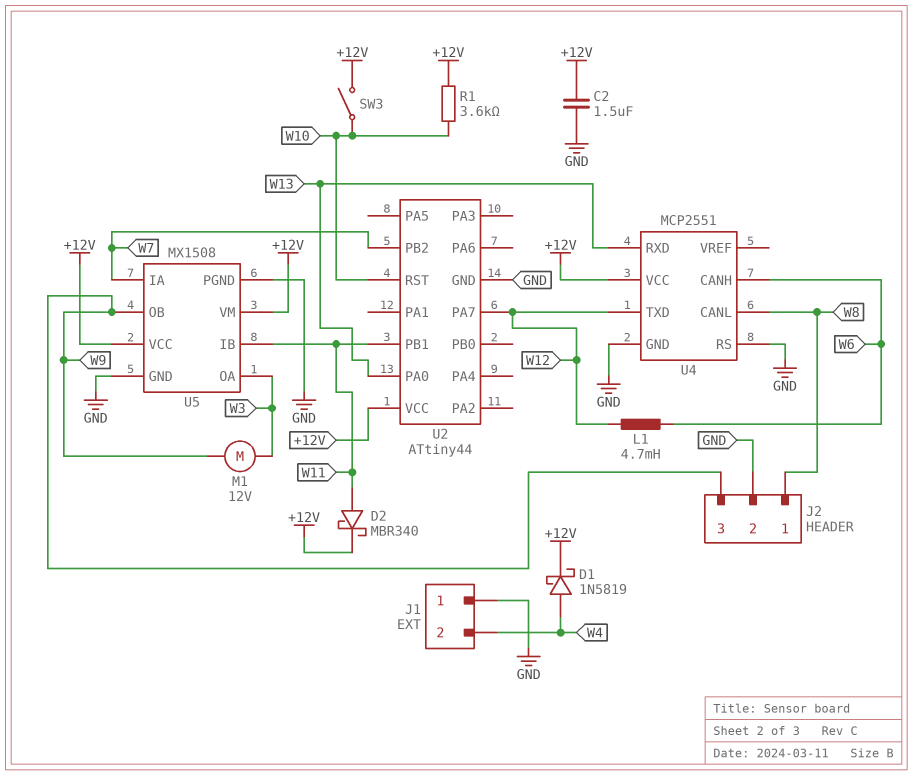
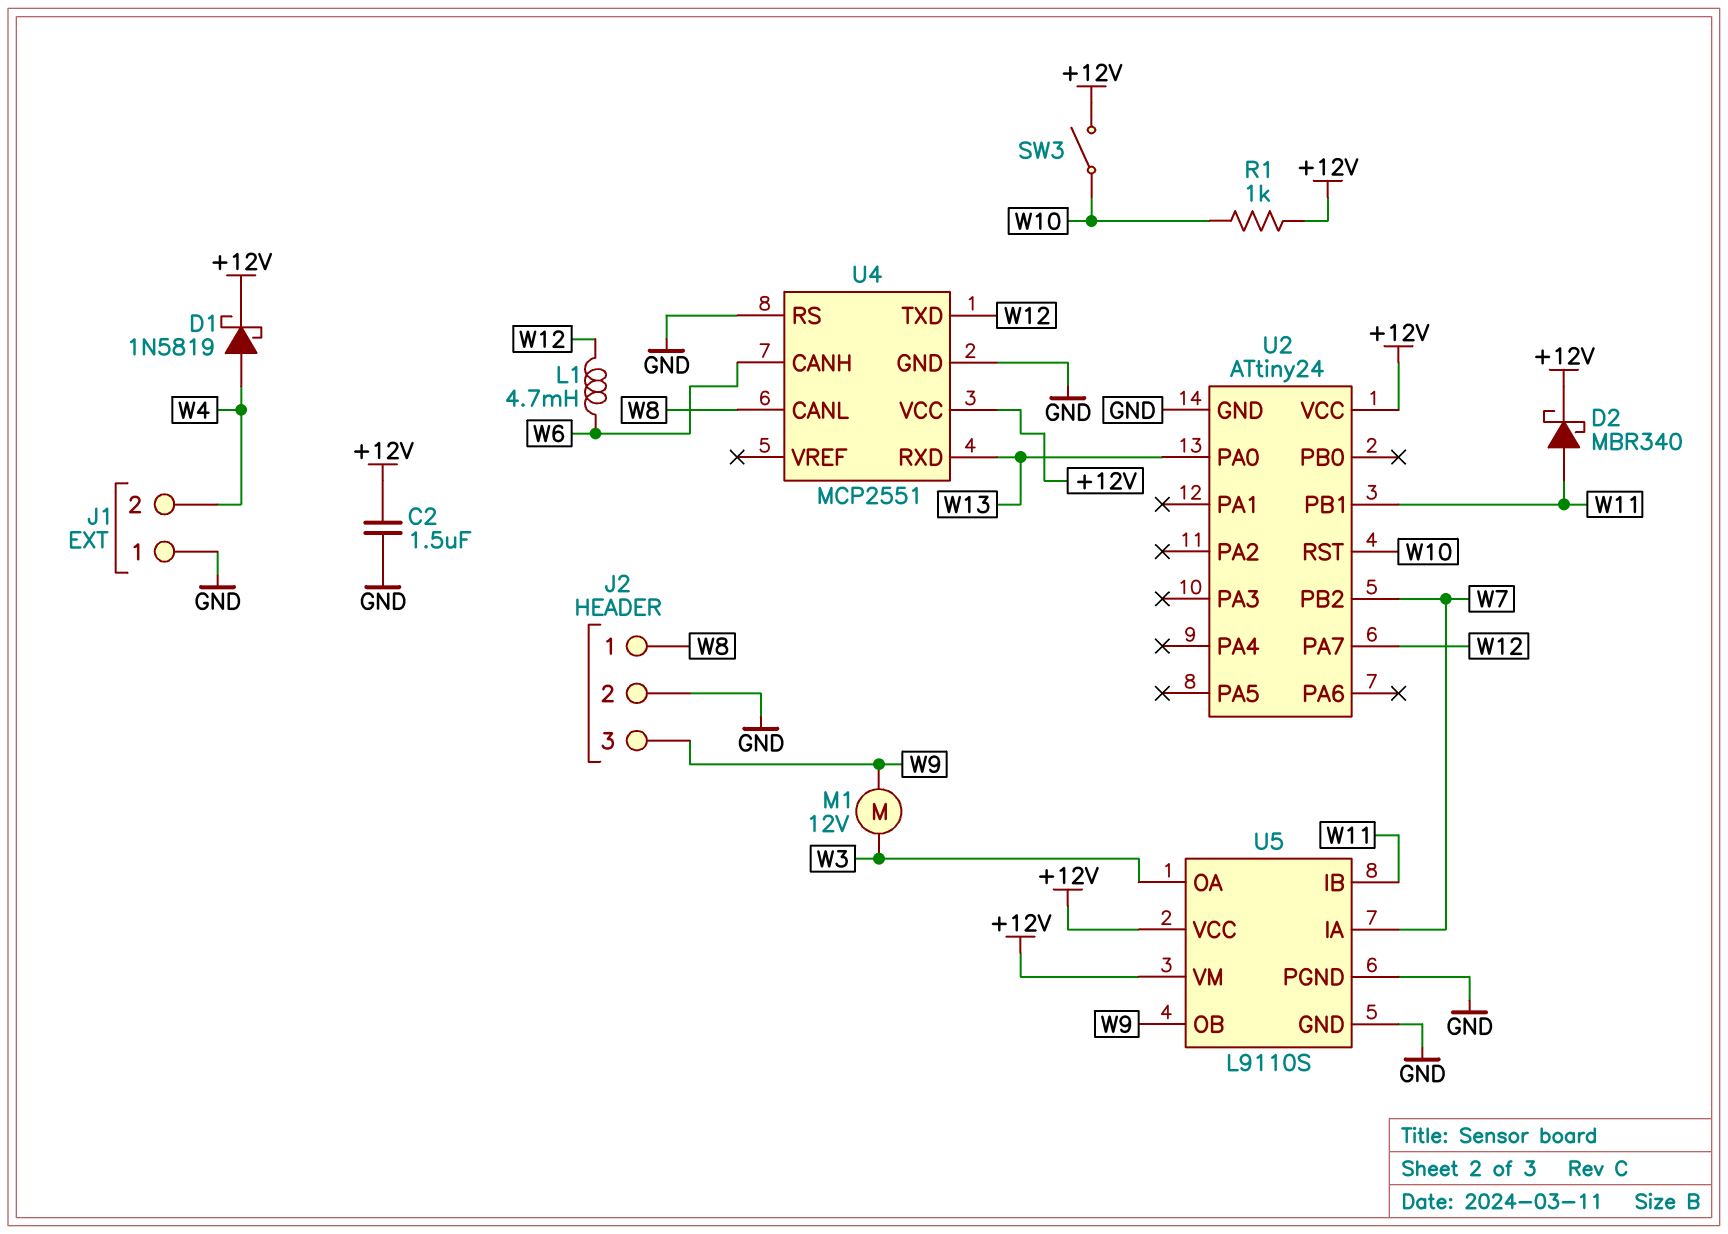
R1: 3.6k (+12V, W10) -> 1k (+12V, W10)
U2: ATtiny44 -> ATtiny24
U5: MX1508 -> L9110S

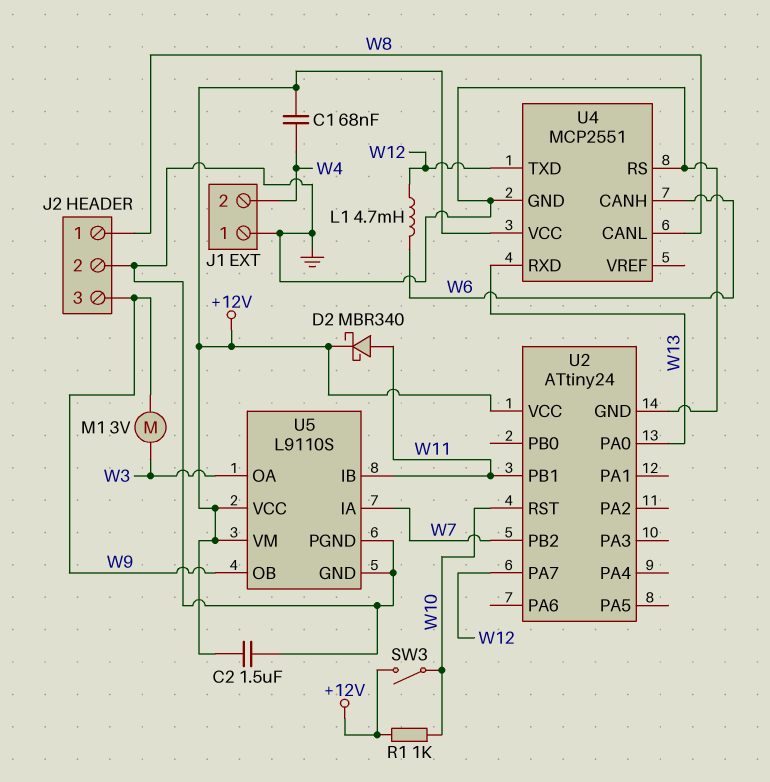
C1: none -> 68nF (+12V, W4)
D1: schottky 1N5819 (A W4, K +12V) -> none
M1: motor 12V (W3, W9) -> motor 3V (W3, W9)

